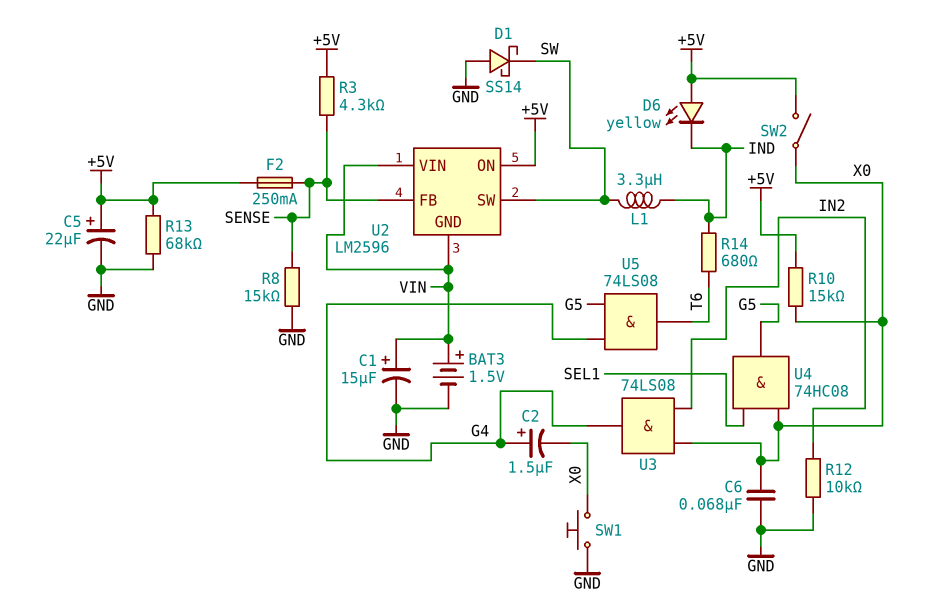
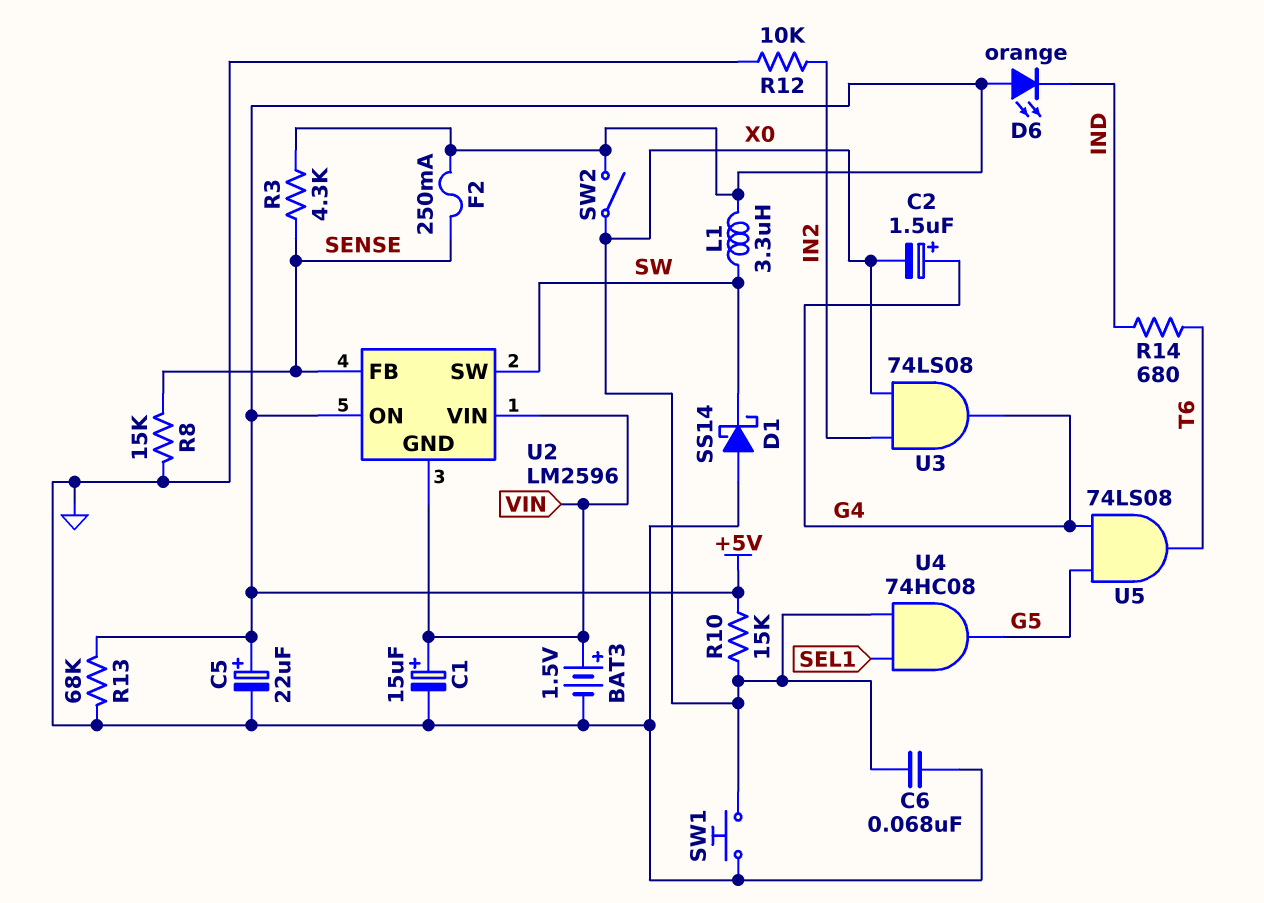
D6: LED yellow (A +5V, K IND) -> LED orange (A +5V, K IND)
L1: 3.3uH (IND, SW) -> 3.3uH (+5V, SW)

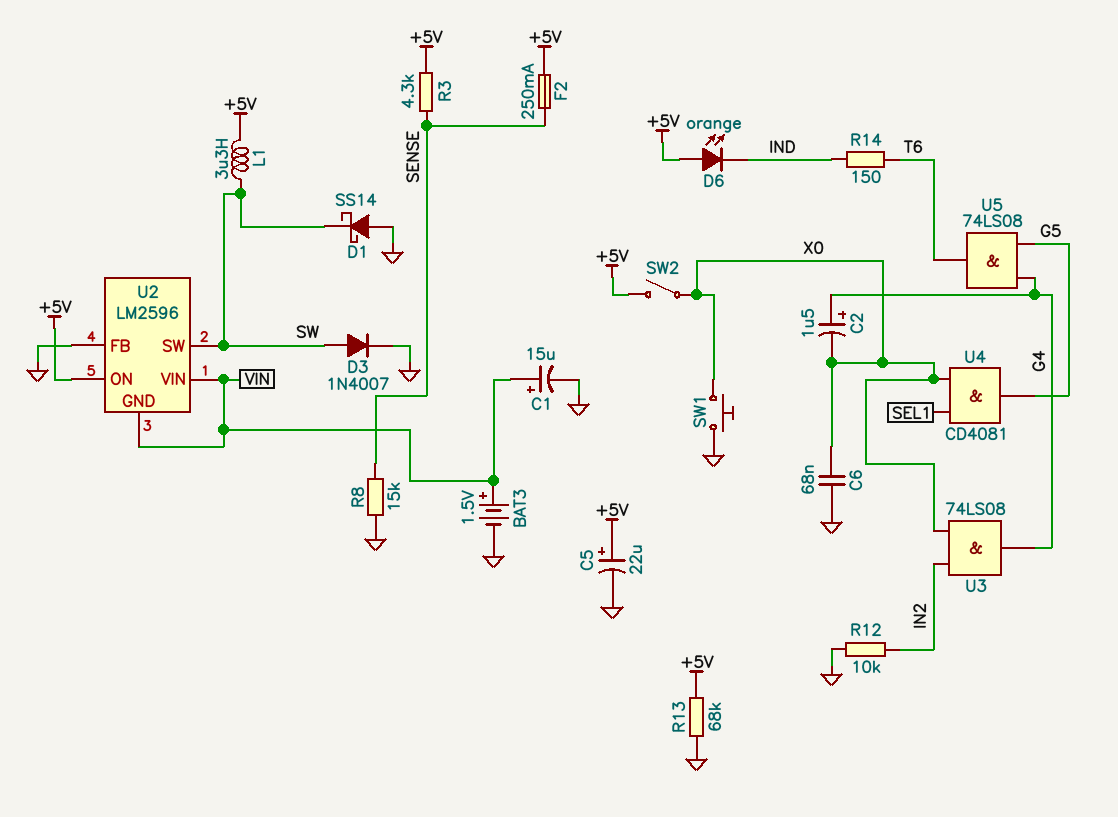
D3: none -> diode 1N4007 (A SW, K GND)
R10: 15k (+5V, X0) -> none
R14: 680 (IND, T6) -> 150 (IND, T6)
U2 pin FB: SENSE -> GND
U4: AND 74HC08 (in SEL1, in X0, out G5) -> AND CD4081 (in SEL1, in X0, out G5)

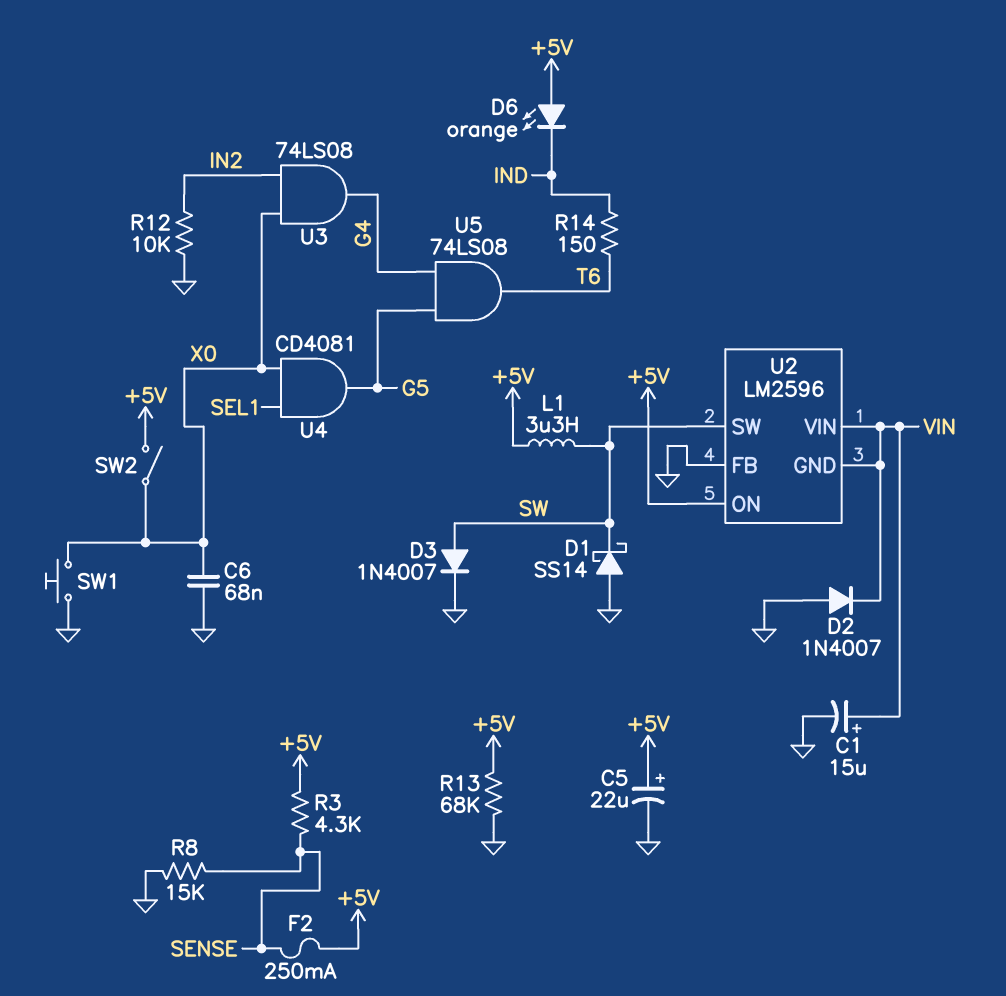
BAT3: 1.5V (plus VIN, minus GND) -> none
C2: 1.5uF (plus G4, minus X0) -> none
D2: none -> diode 1N4007 (A GND, K VIN)

